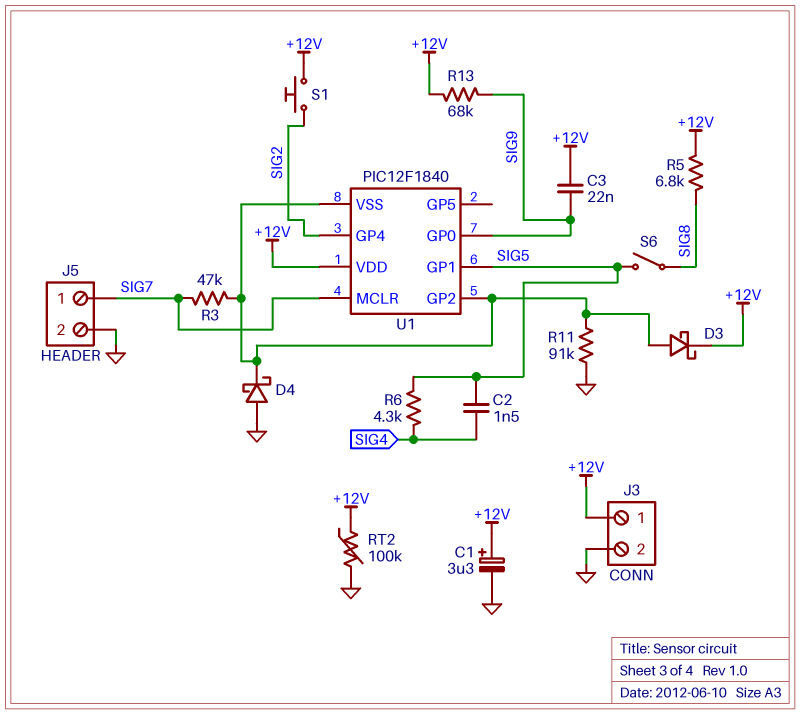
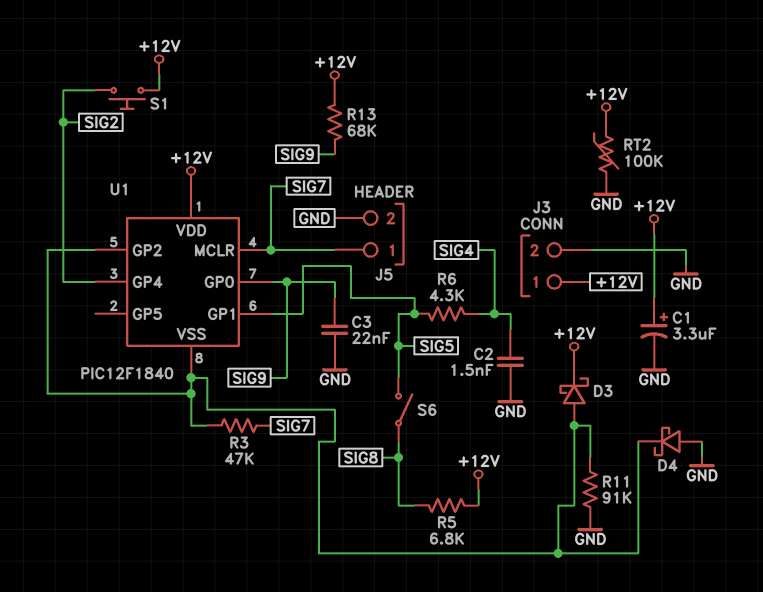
C2: 1.5nF (SIG4, SIG5) -> 1.5nF (GND, SIG4)
C3: 22nF (+12V, SIG9) -> 22nF (GND, SIG9)

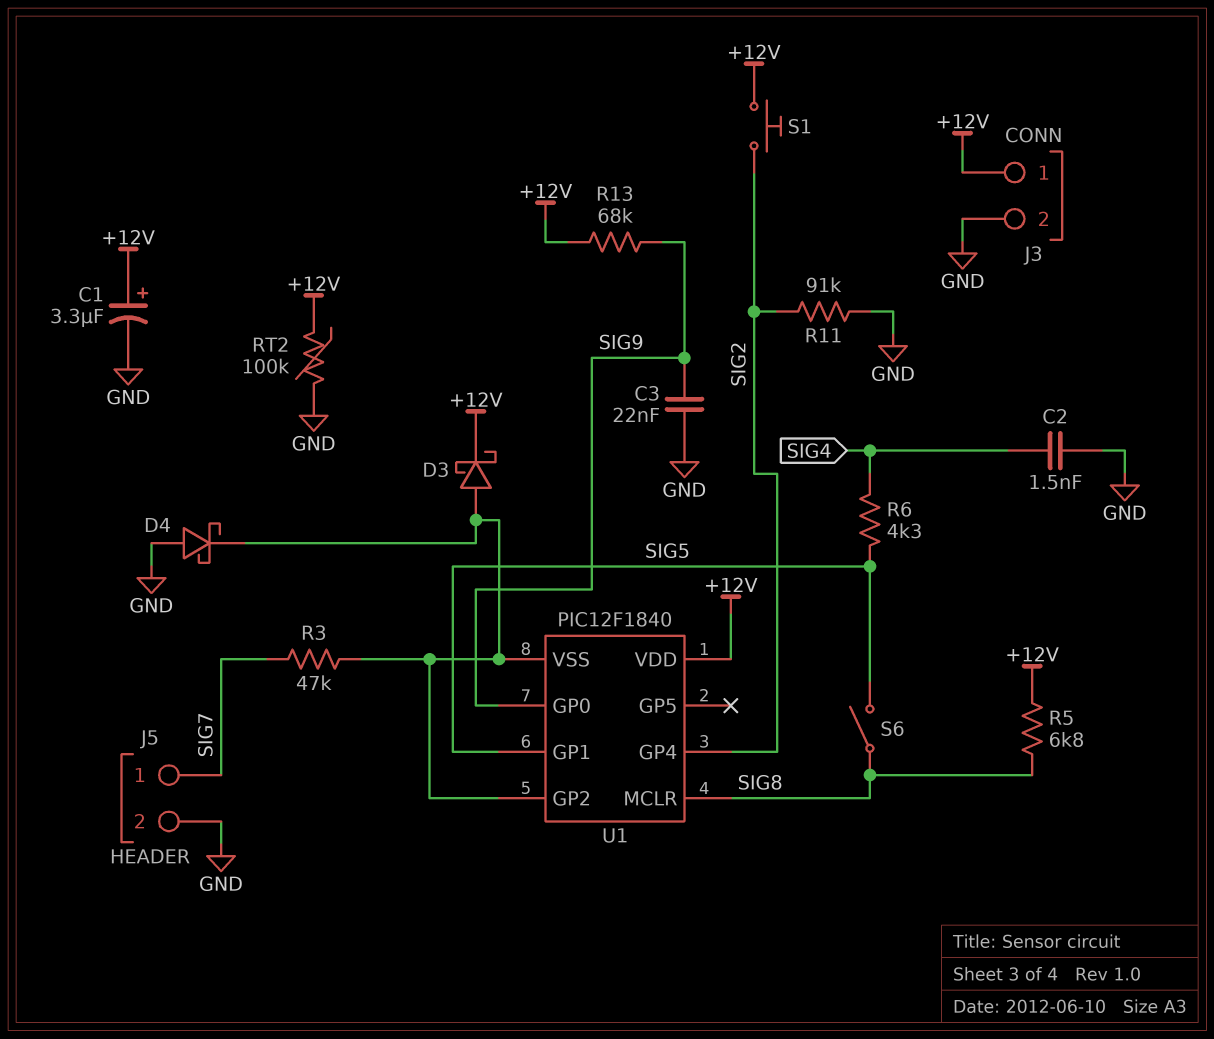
R11: 91k (GND, U1/GP2) -> 91k (GND, SIG2)
U1 pin MCLR: SIG7 -> SIG8

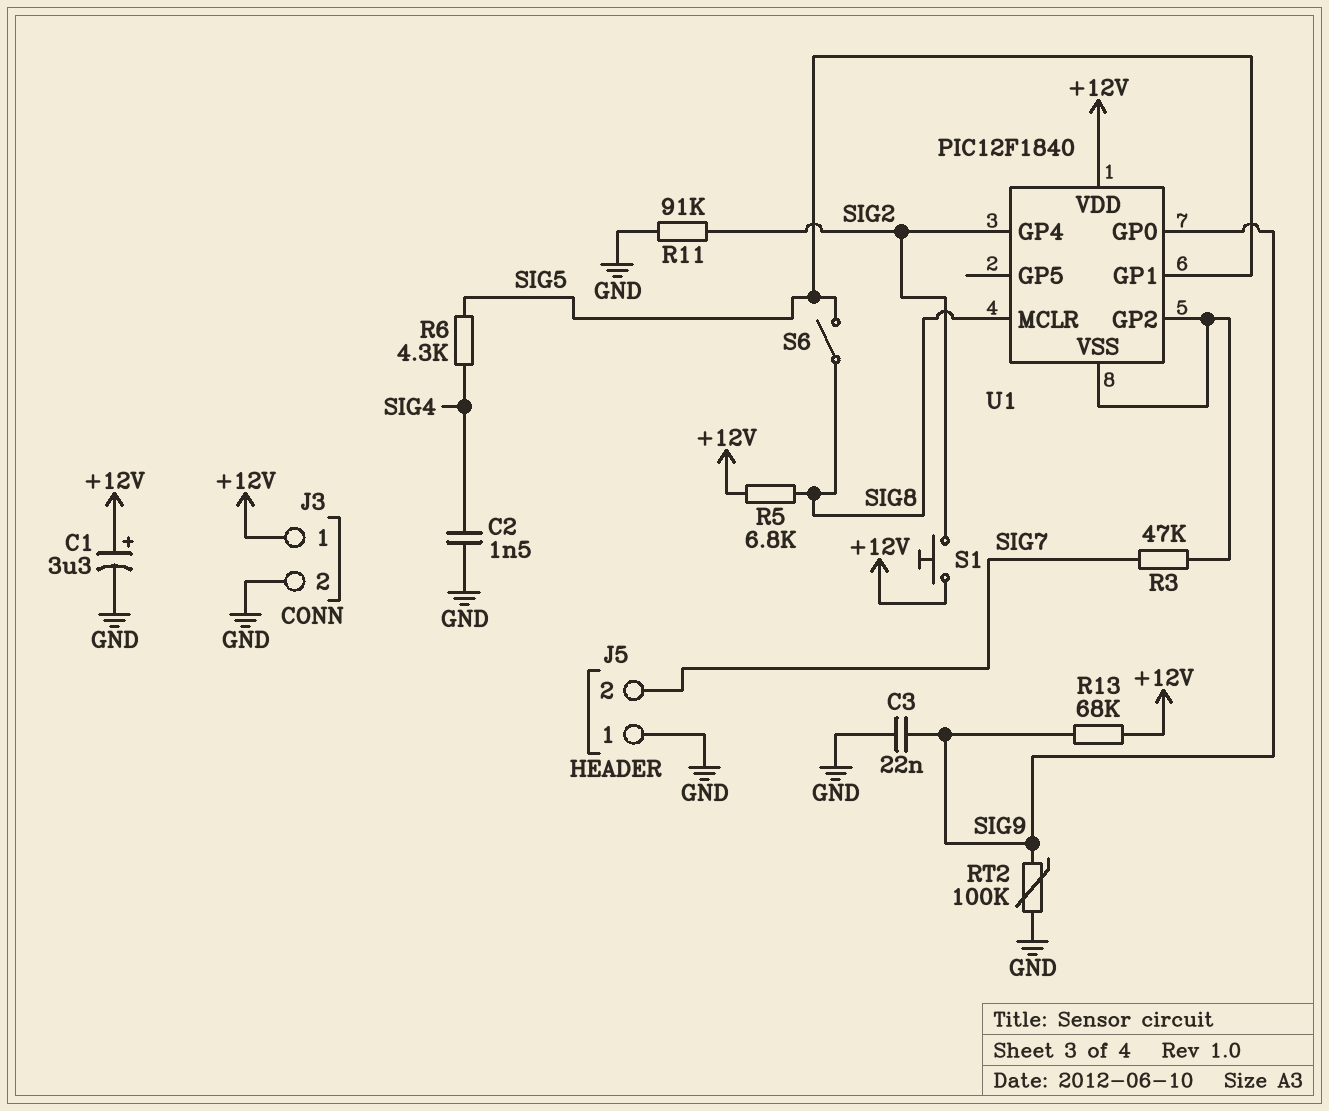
D3: schottky (A U1/GP2, K +12V) -> none
D4: schottky (A GND, K U1/GP2) -> none
J5 pin 1: SIG7 -> GND
J5 pin 2: GND -> SIG7
RT2: 100k (+12V, GND) -> 100k (GND, SIG9)

